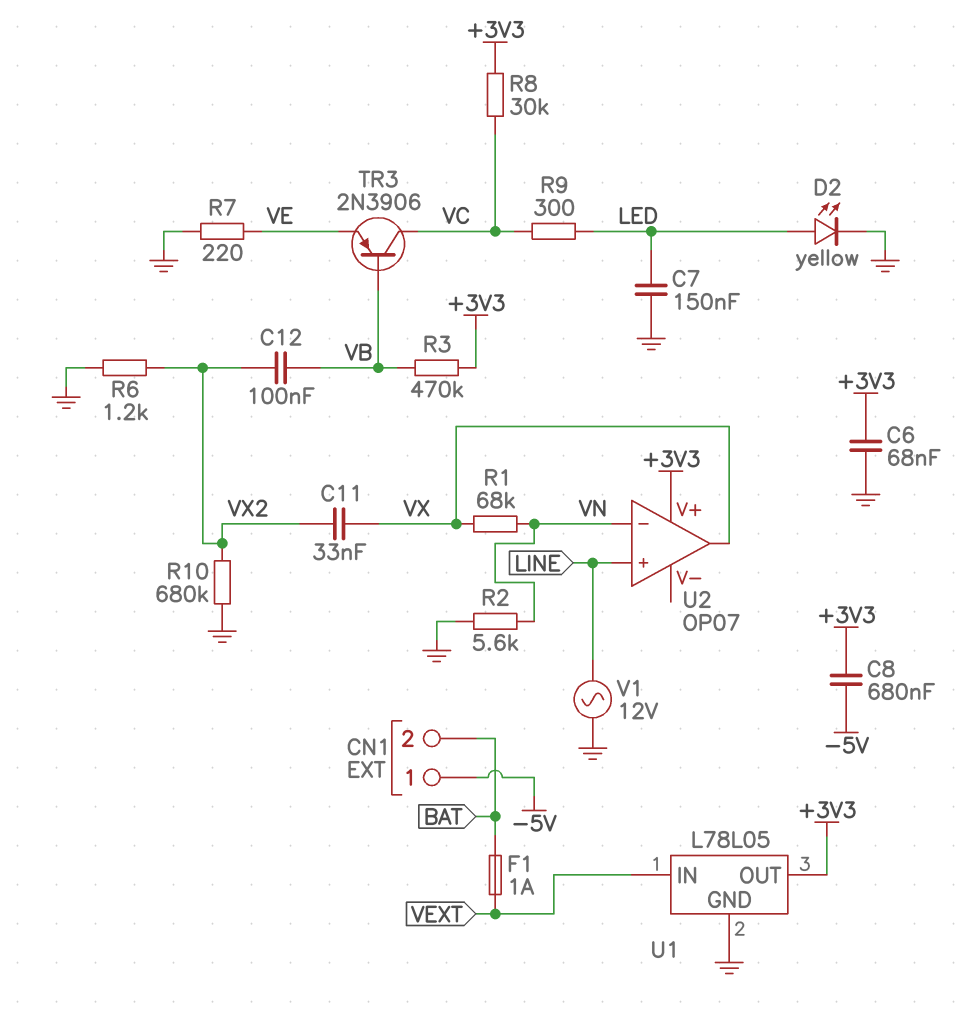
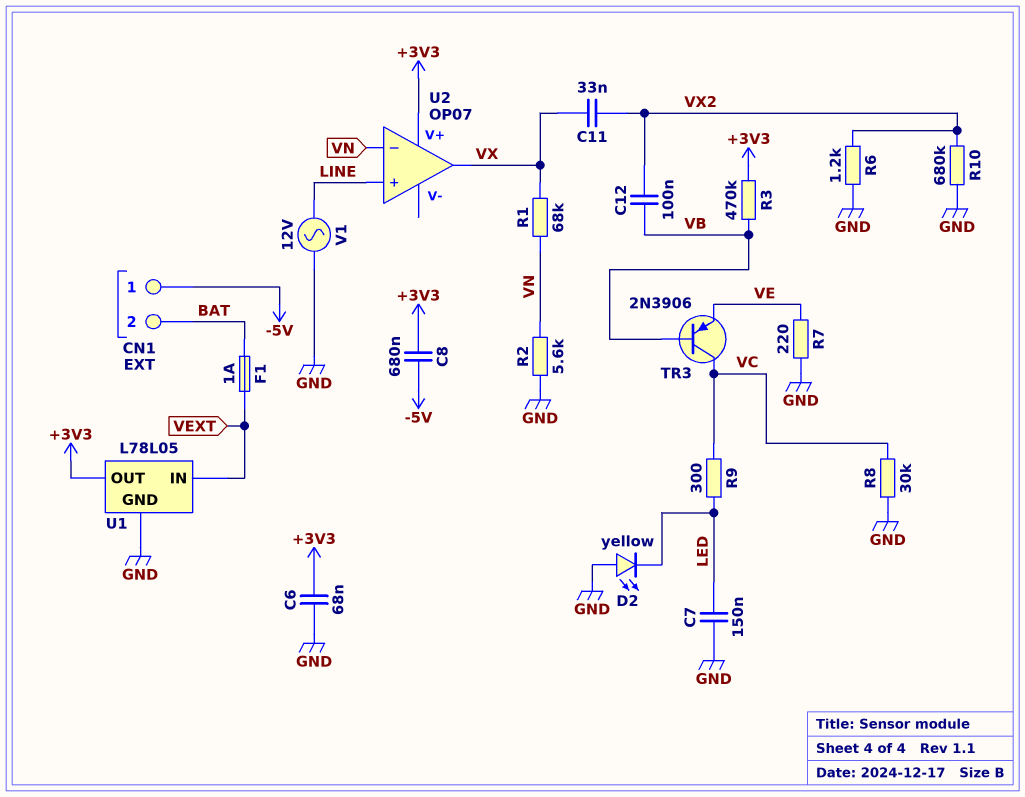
D2: LED yellow (A LED, K GND) -> LED yellow (A GND, K LED)
R8: 30k (+3V3, VC) -> 30k (GND, VC)

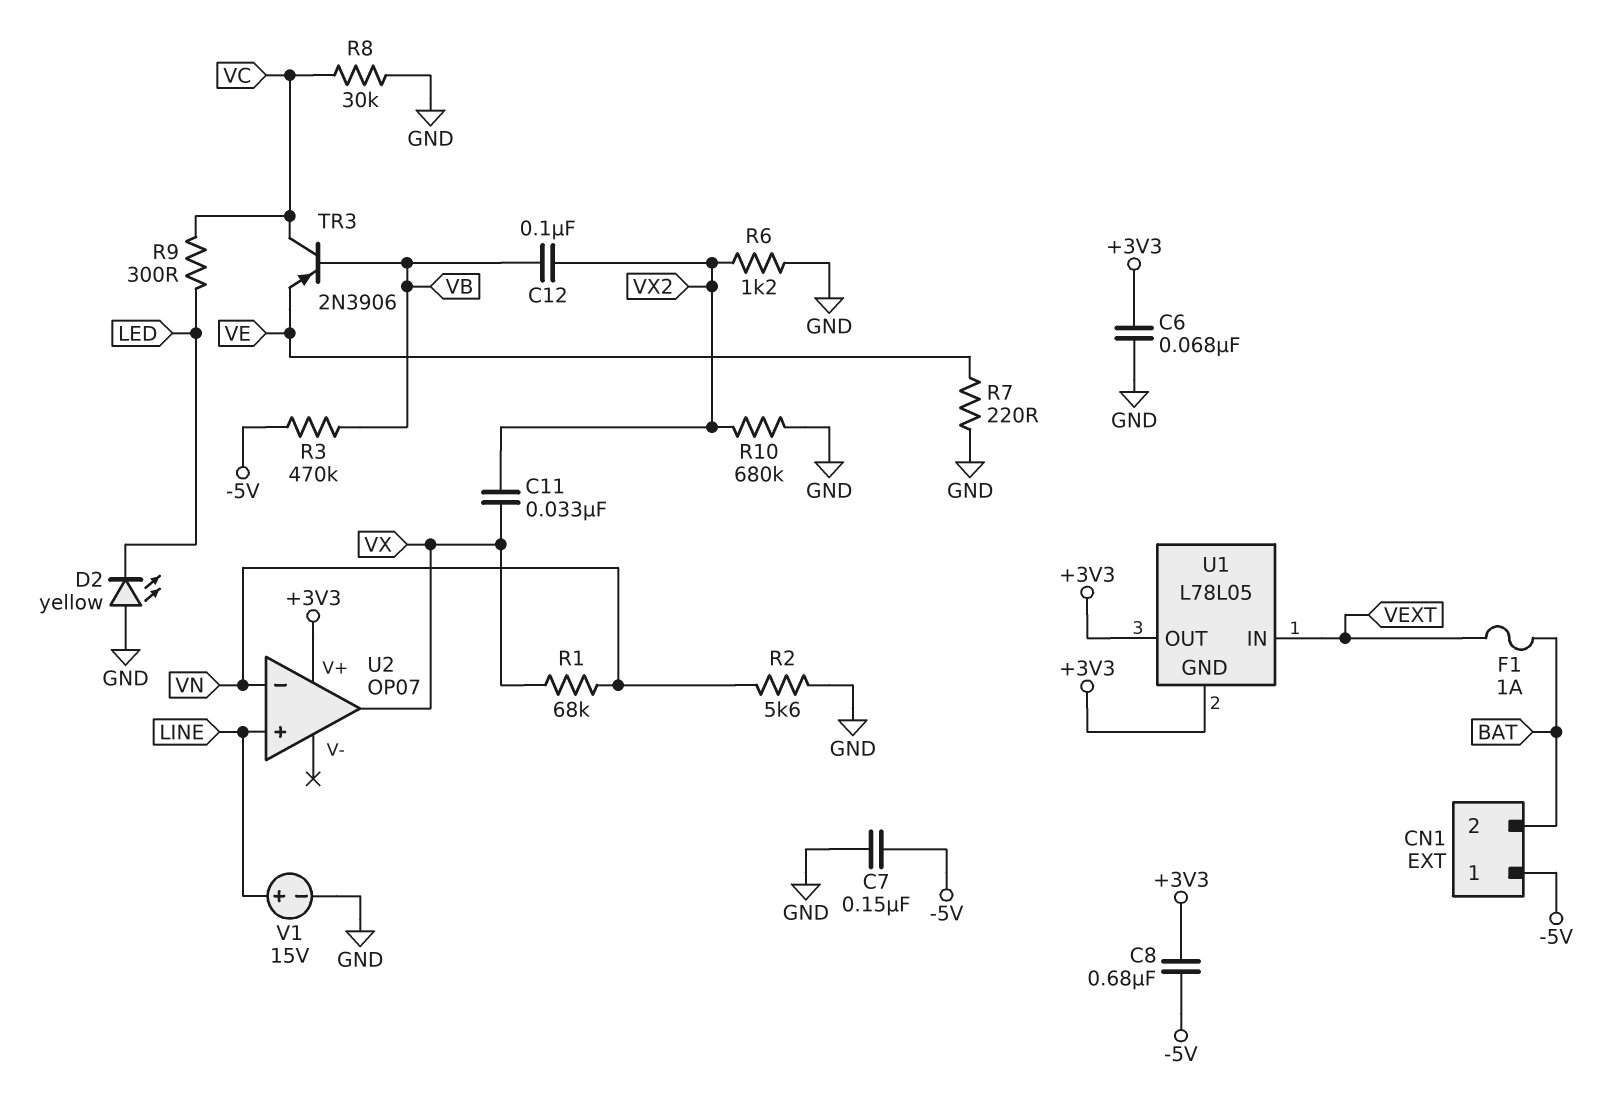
C7: 150nF (GND, LED) -> 150nF (-5V, GND)
R3: 470k (+3V3, VB) -> 470k (-5V, VB)
U1 pin GND: GND -> +3V3
V1: AC 12V (GND, LINE) -> 15V (plus LINE, minus GND)

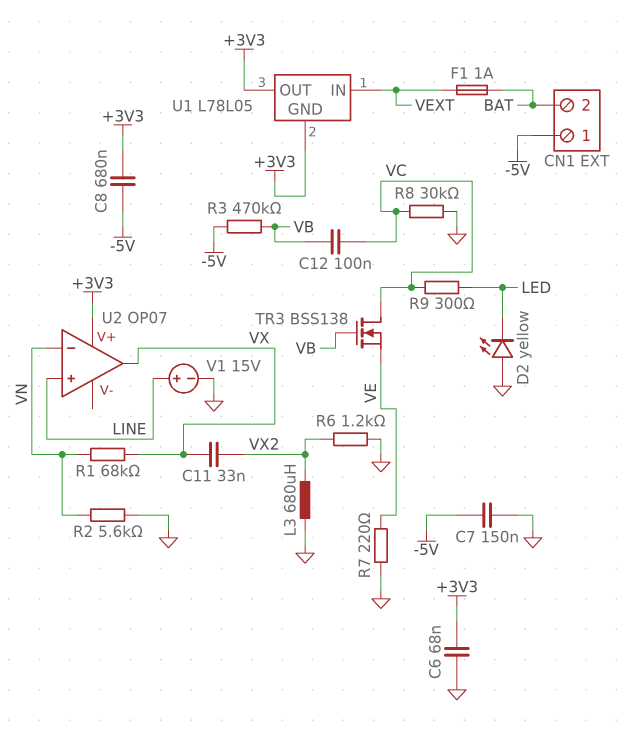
C12: 100nF (VB, VX2) -> 100nF (VB, VC)
L3: none -> 680uH (GND, VX2)
R10: 680k (GND, VX2) -> none
TR3: PNP 2N3906 (B VB, C VC, E VE) -> NMOS BSS138 (G VB, D VC, S VE)

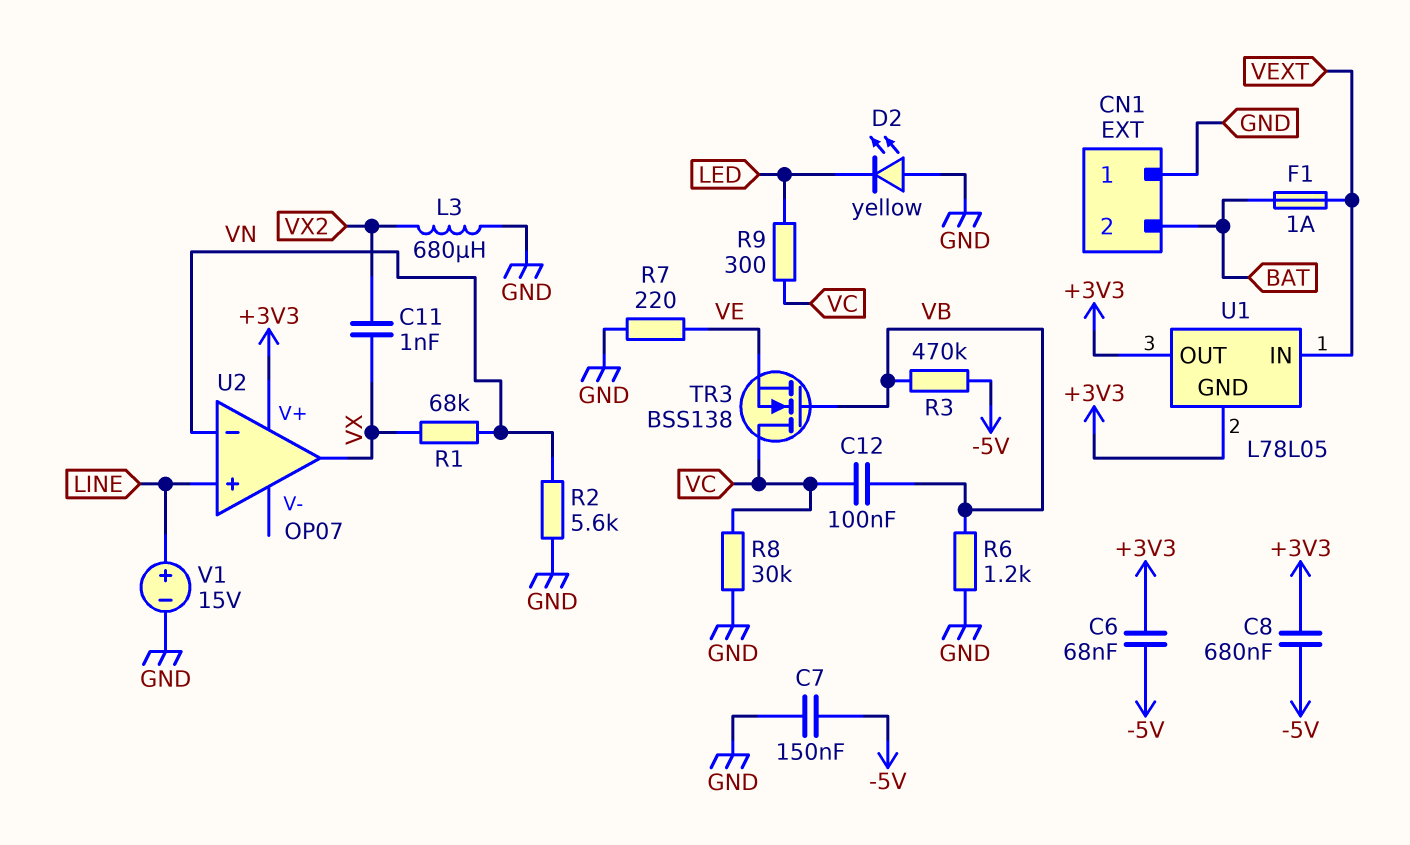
C6: 68nF (+3V3, GND) -> 68nF (+3V3, -5V)
C11: 33nF (VX, VX2) -> 1nF (VX, VX2)
CN1 pin 1: -5V -> GND
R6: 1.2k (GND, VX2) -> 1.2k (GND, VB)

